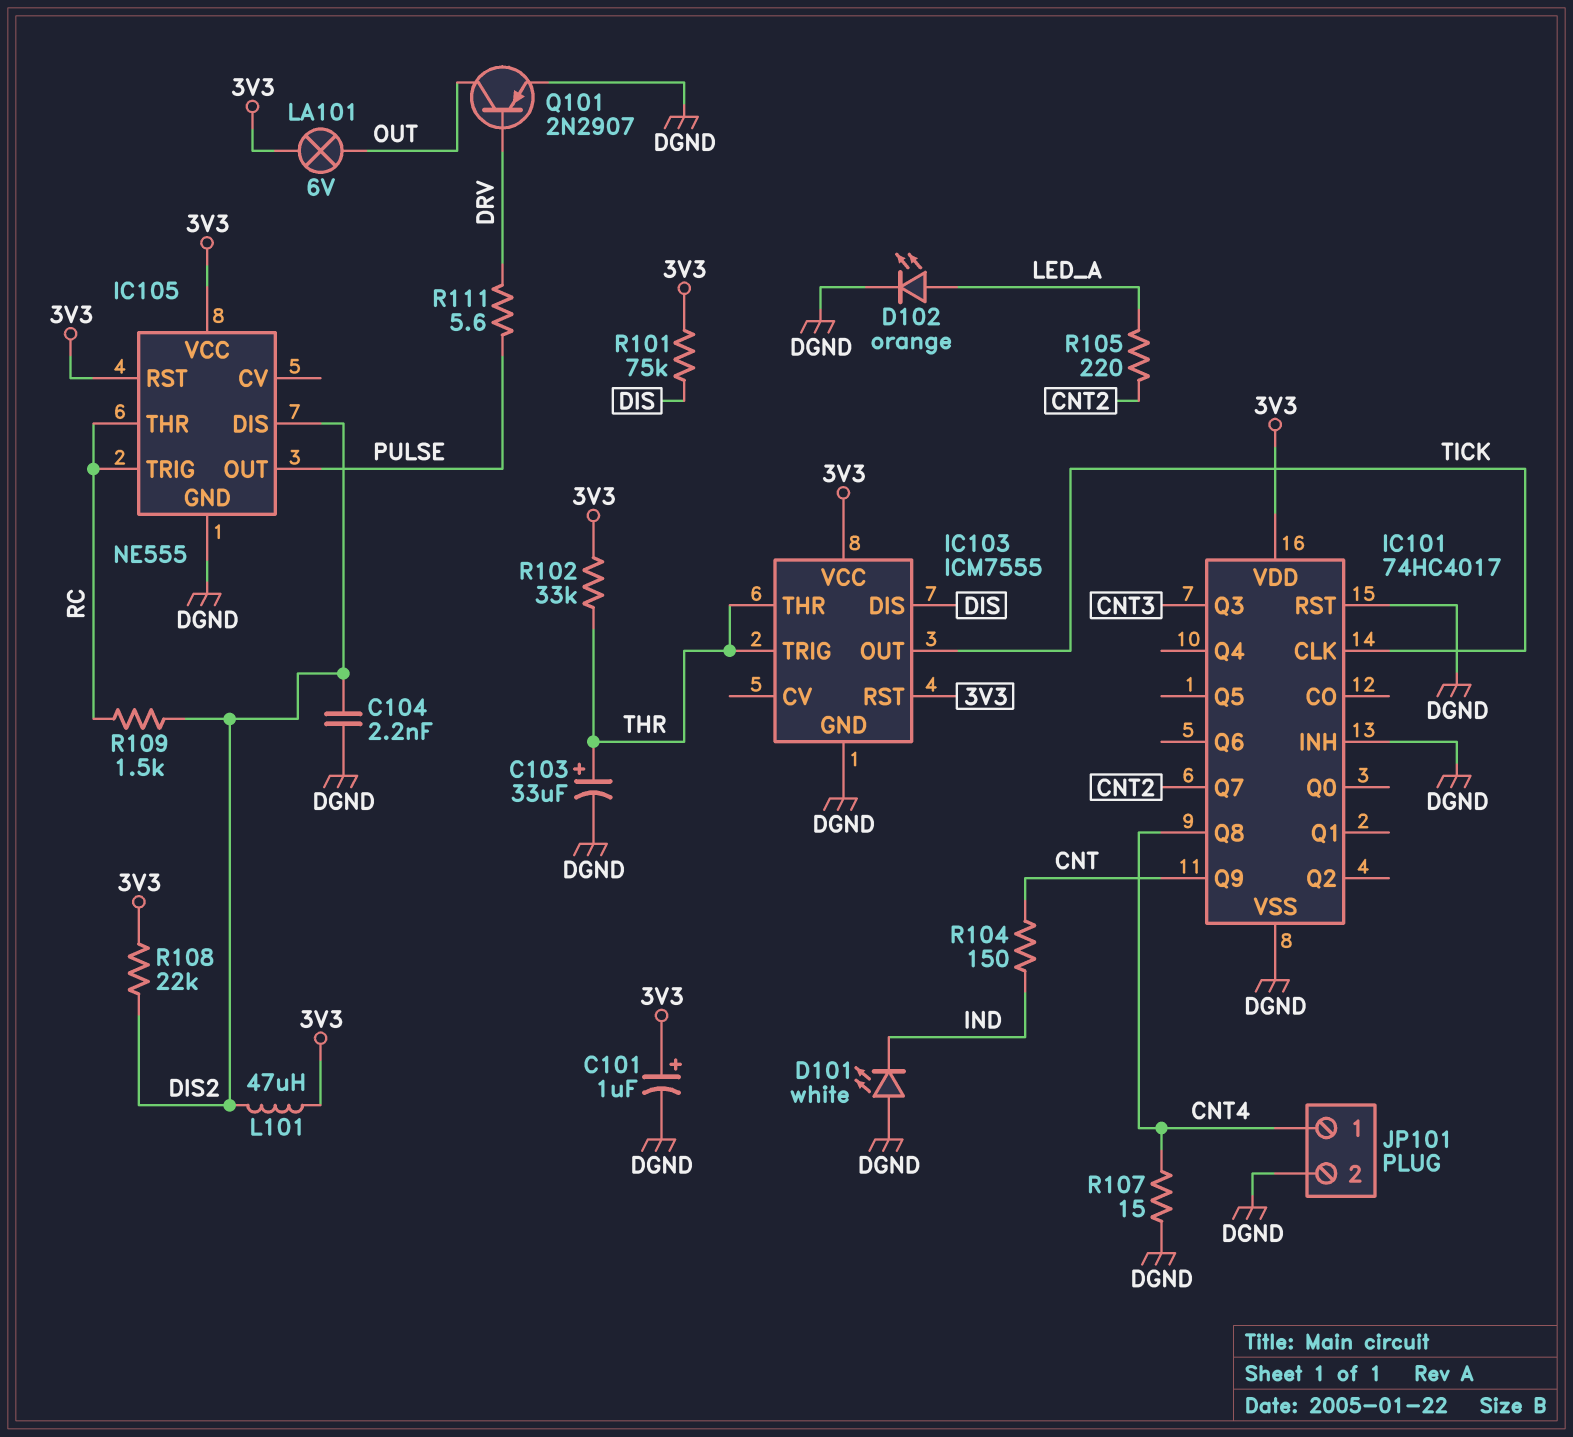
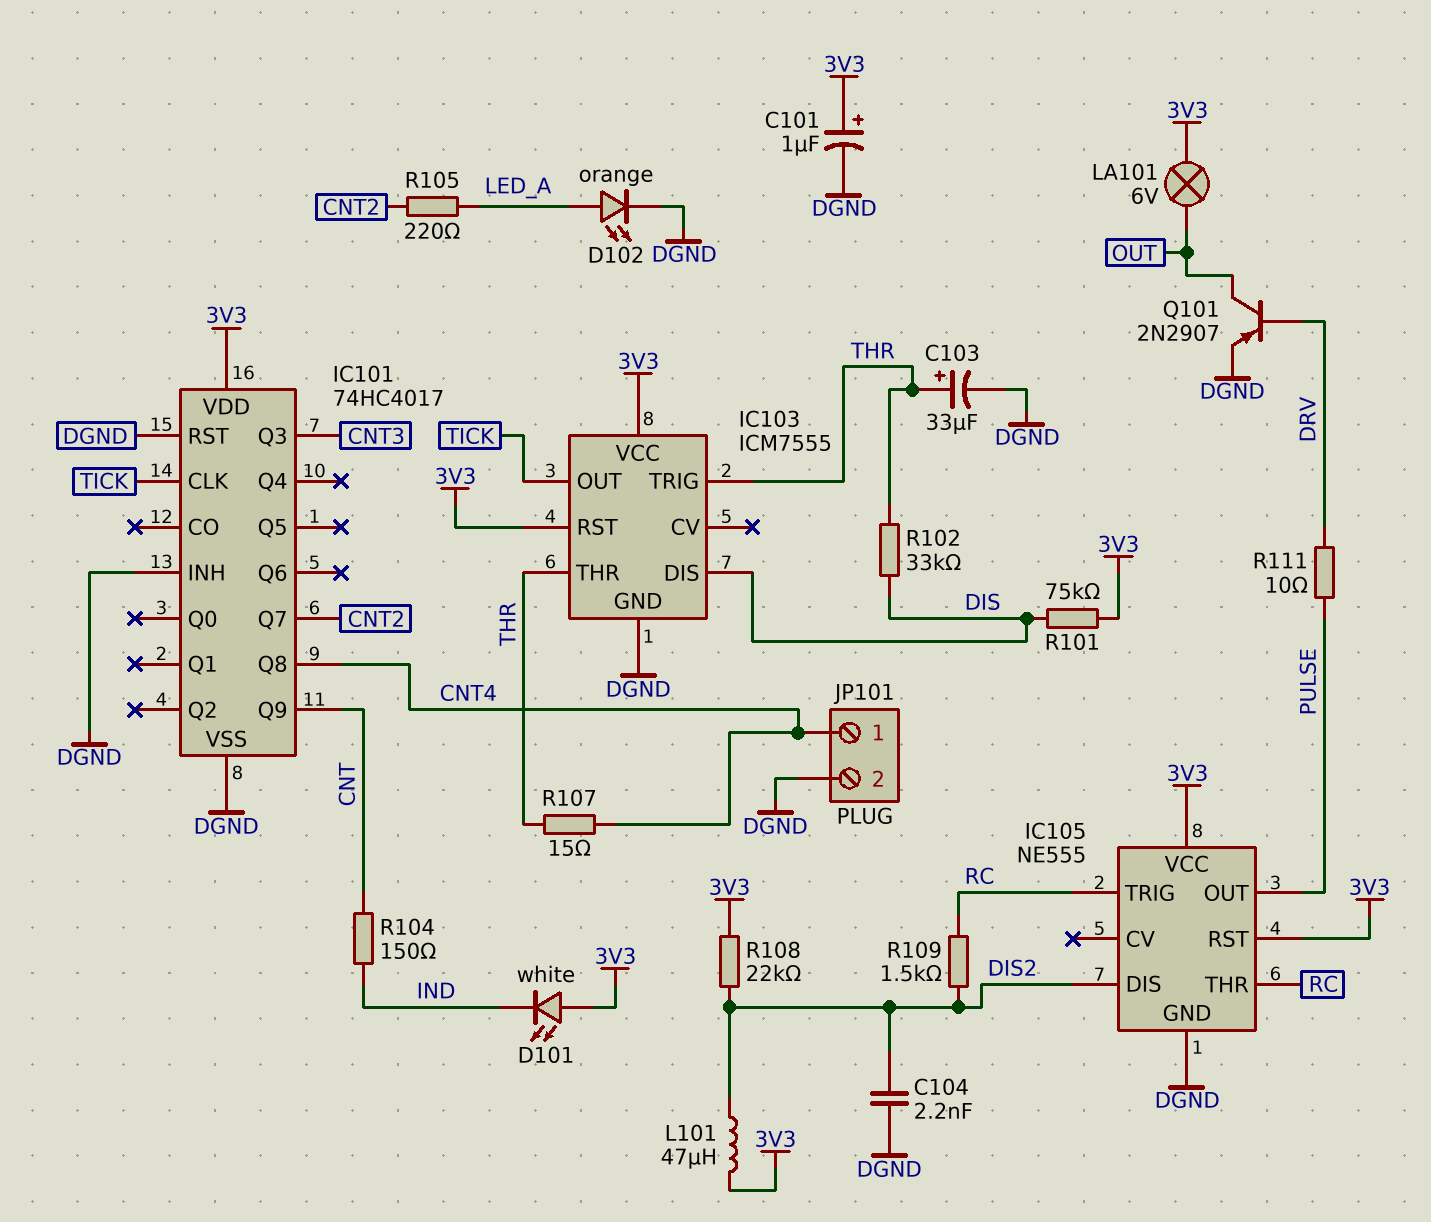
D101: LED white (A DGND, K IND) -> LED white (A 3V3, K IND)
R102: 33k (3V3, THR) -> 33k (DIS, THR)
R107: 15 (CNT4, DGND) -> 15 (CNT4, THR)
R111: 5.6 (DRV, PULSE) -> 10 (DRV, PULSE)

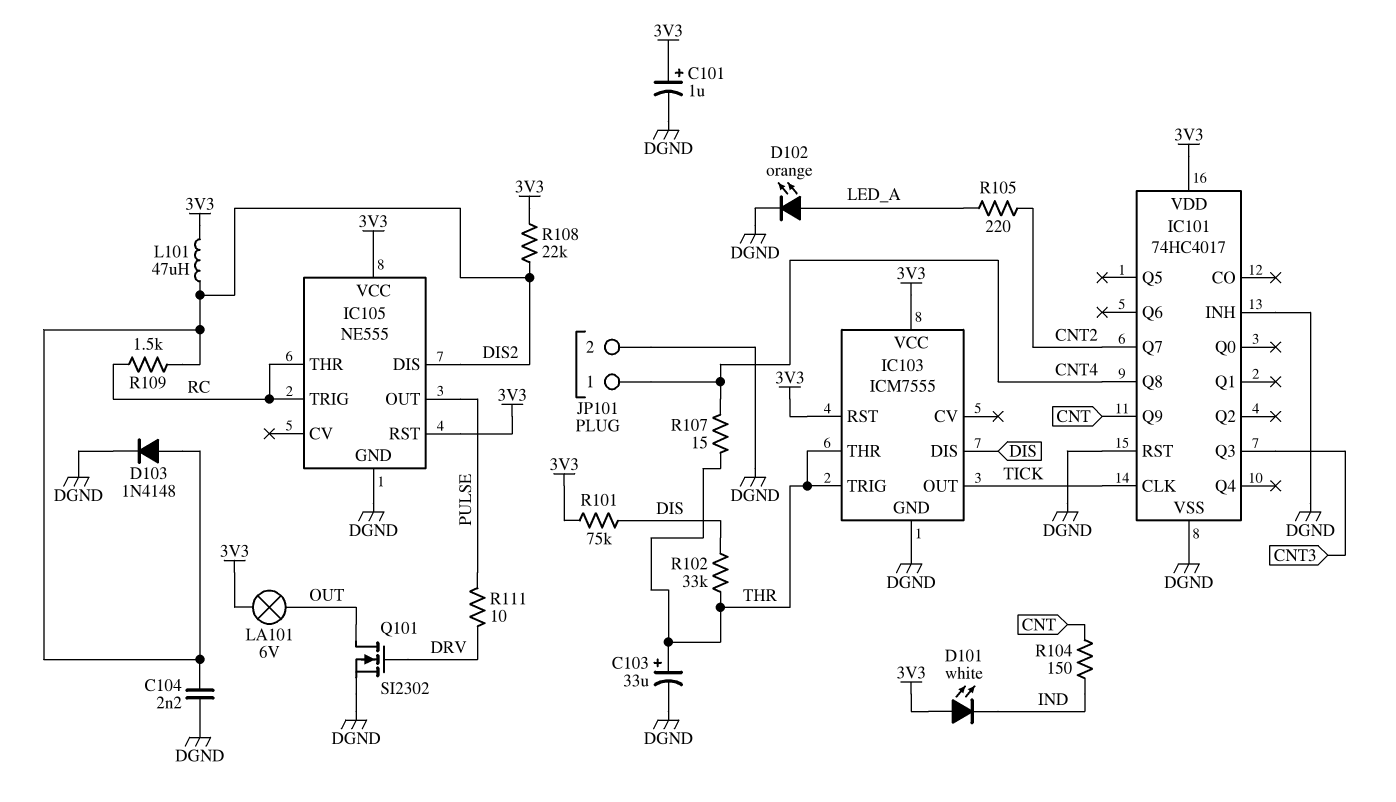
D103: none -> diode 1N4148 (A DIS2, K DGND)
Q101: PNP 2N2907 (B DRV, C OUT, E DGND) -> NMOS SI2302 (G DRV, D OUT, S DGND)

